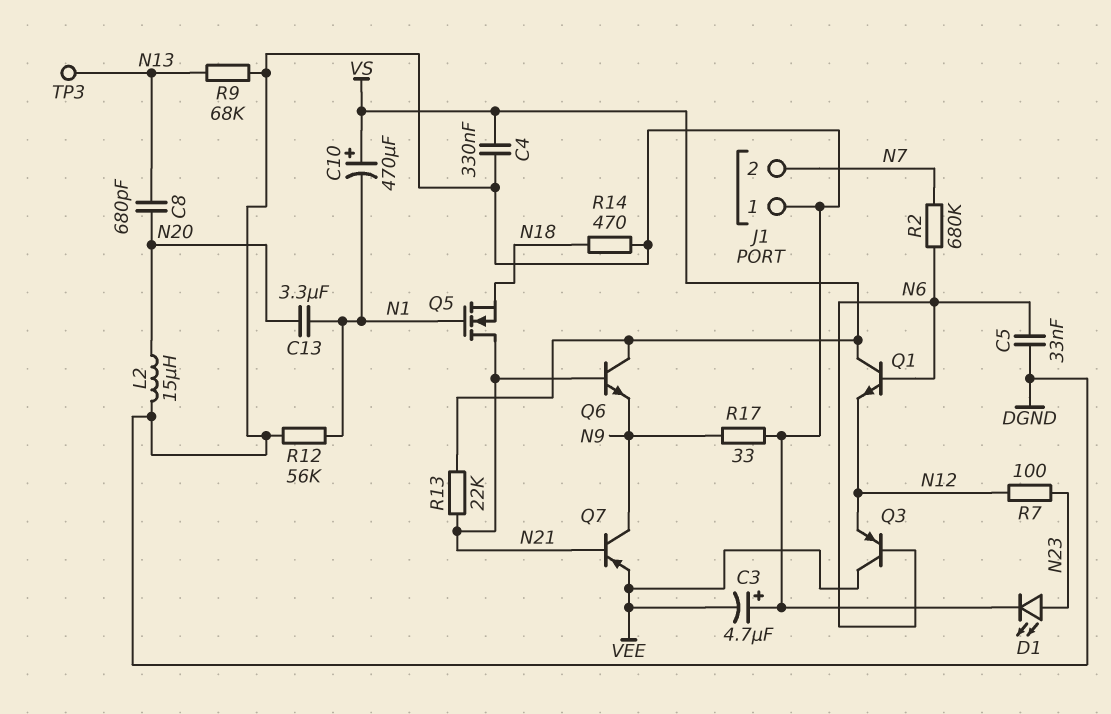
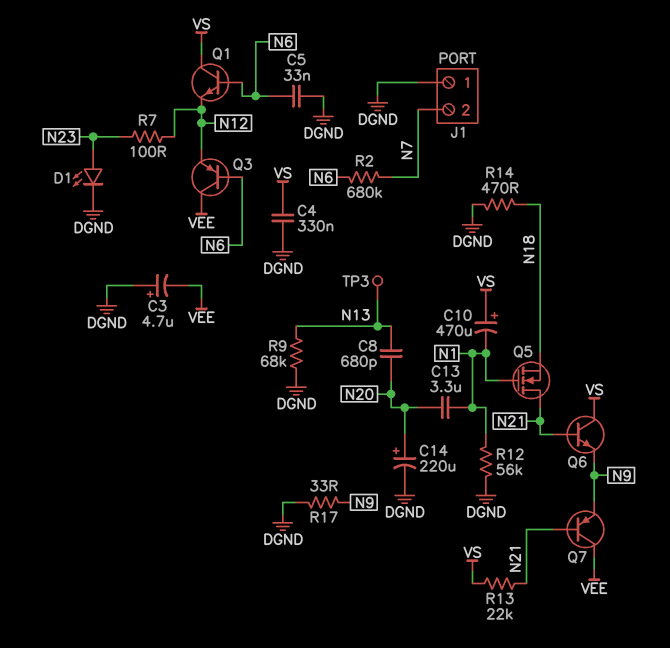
C14: none -> 220uF (plus N20, minus DGND)
L2: 15uH (DGND, N20) -> none
Q7: PNP (B N21, C N9, E VEE) -> PNP (B N21, C VEE, E N9)

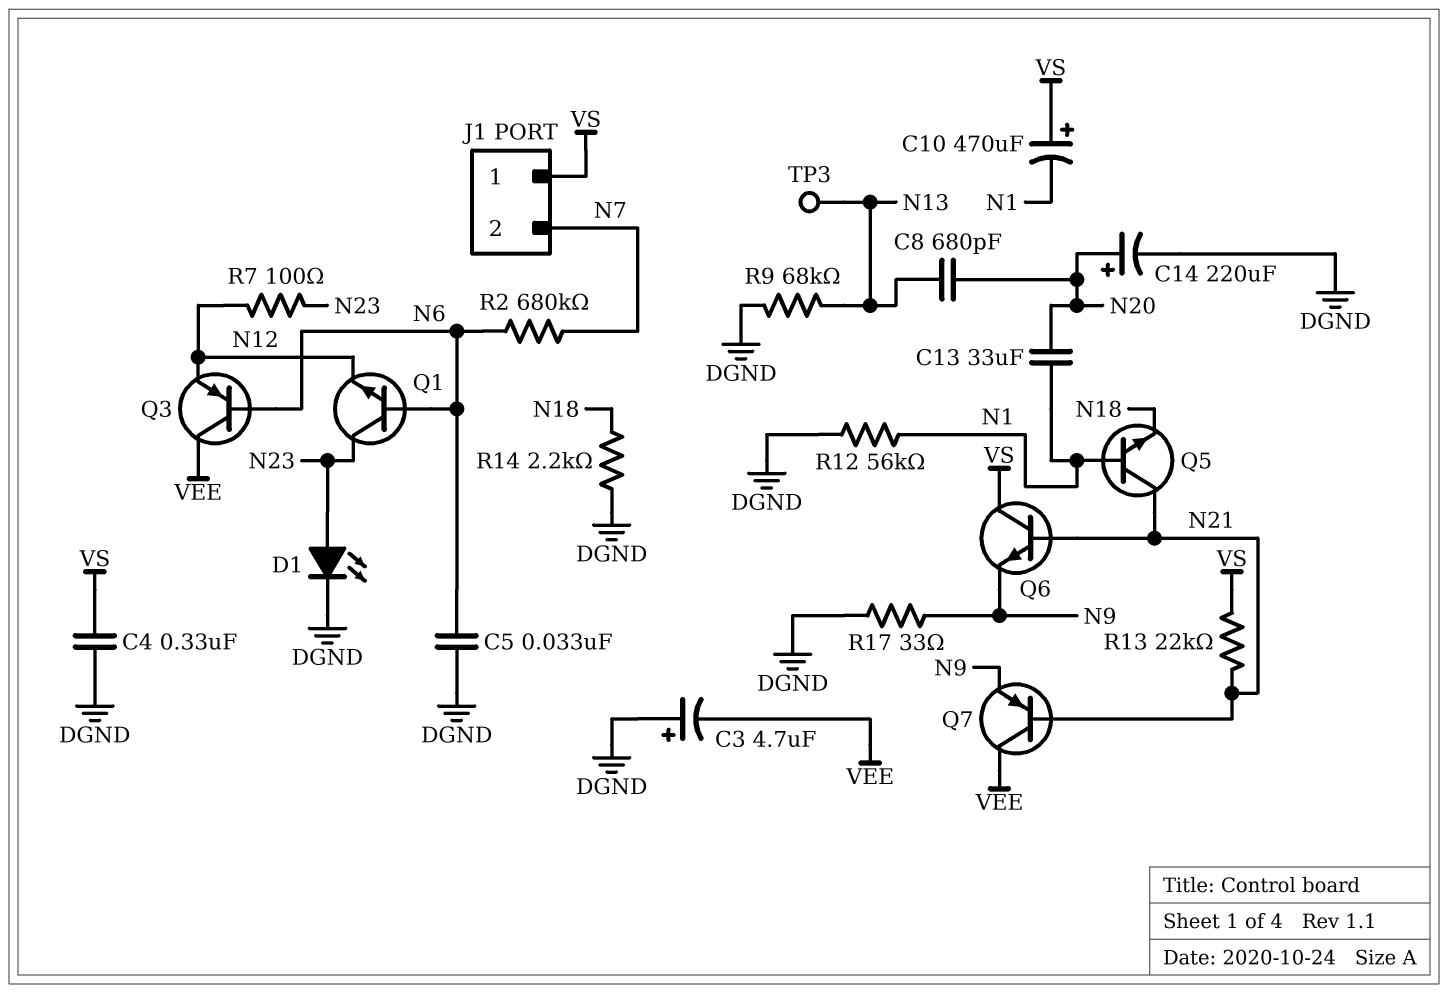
C13: 3.3uF (N1, N20) -> 33uF (N1, N20)
J1 pin 1: DGND -> VS
Q1: NPN (B N6, C VS, E N12) -> NPN (B N6, C N23, E N12)
Q5: NMOS (G N1, D N21, S N18) -> NPN (B N1, C N21, E N18)
R14: 470 (DGND, N18) -> 2.2k (DGND, N18)

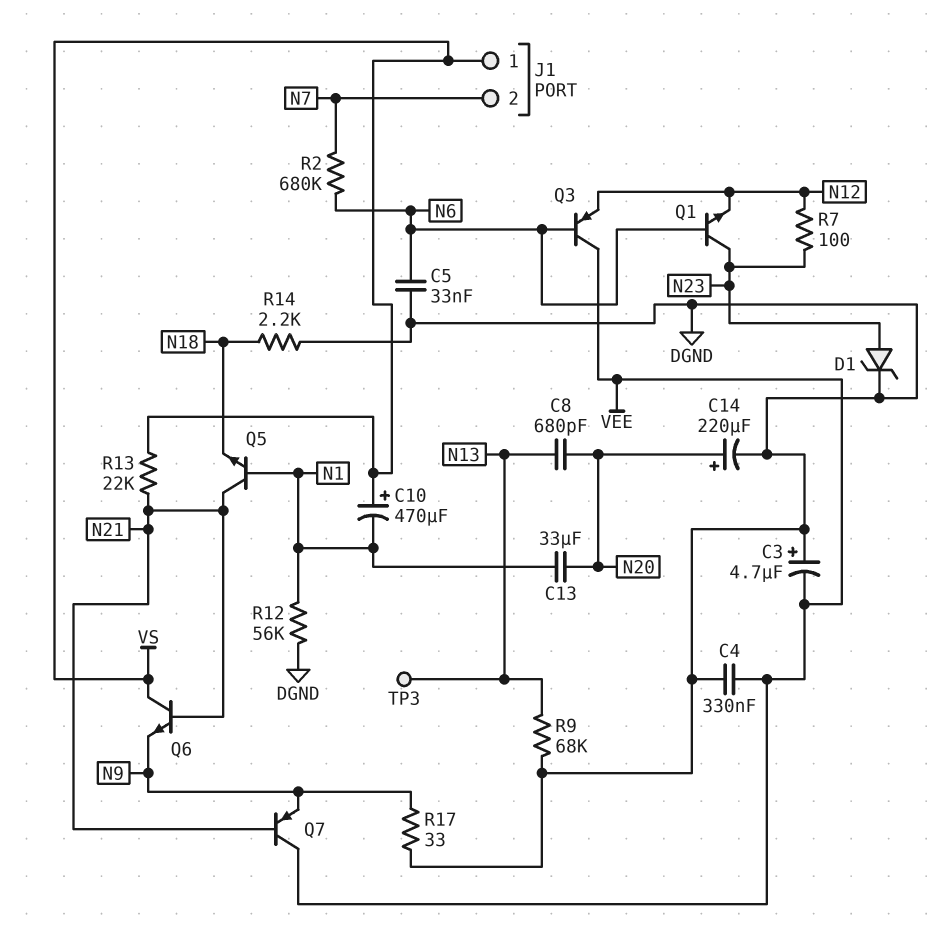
C4: 330nF (DGND, VS) -> 330nF (DGND, VEE)
D1: LED (A N23, K DGND) -> zener (A N23, K DGND)

